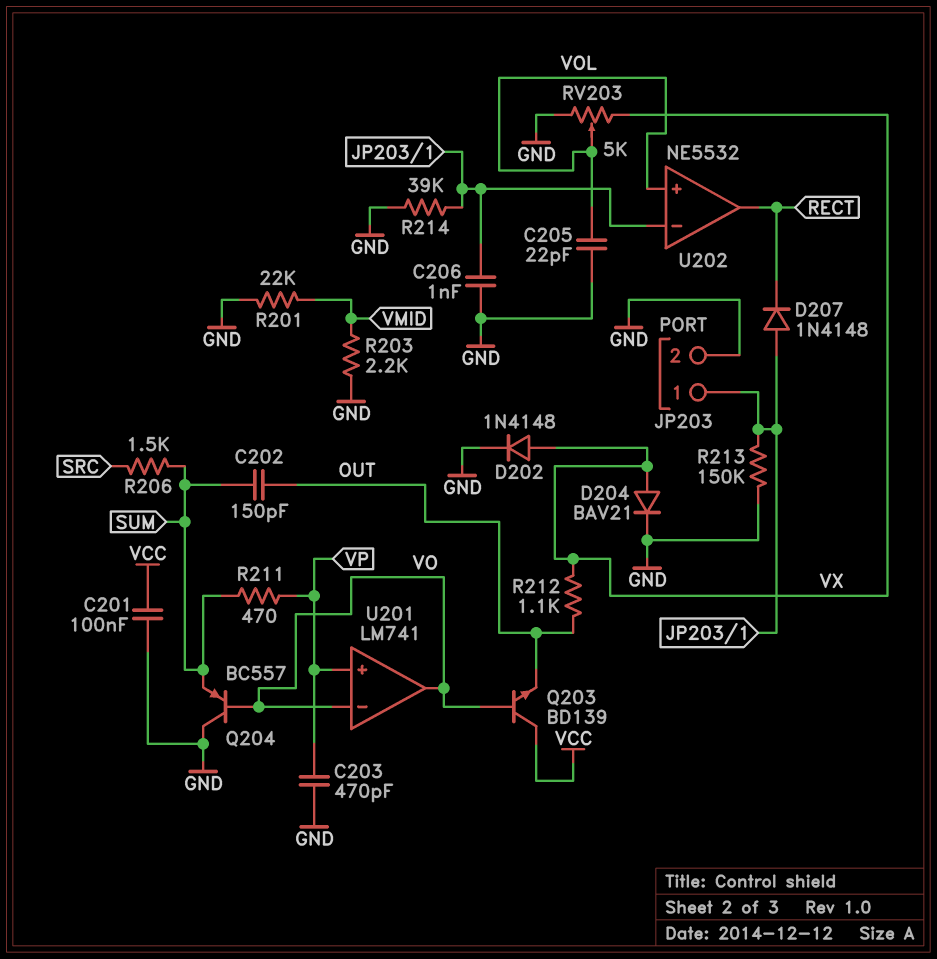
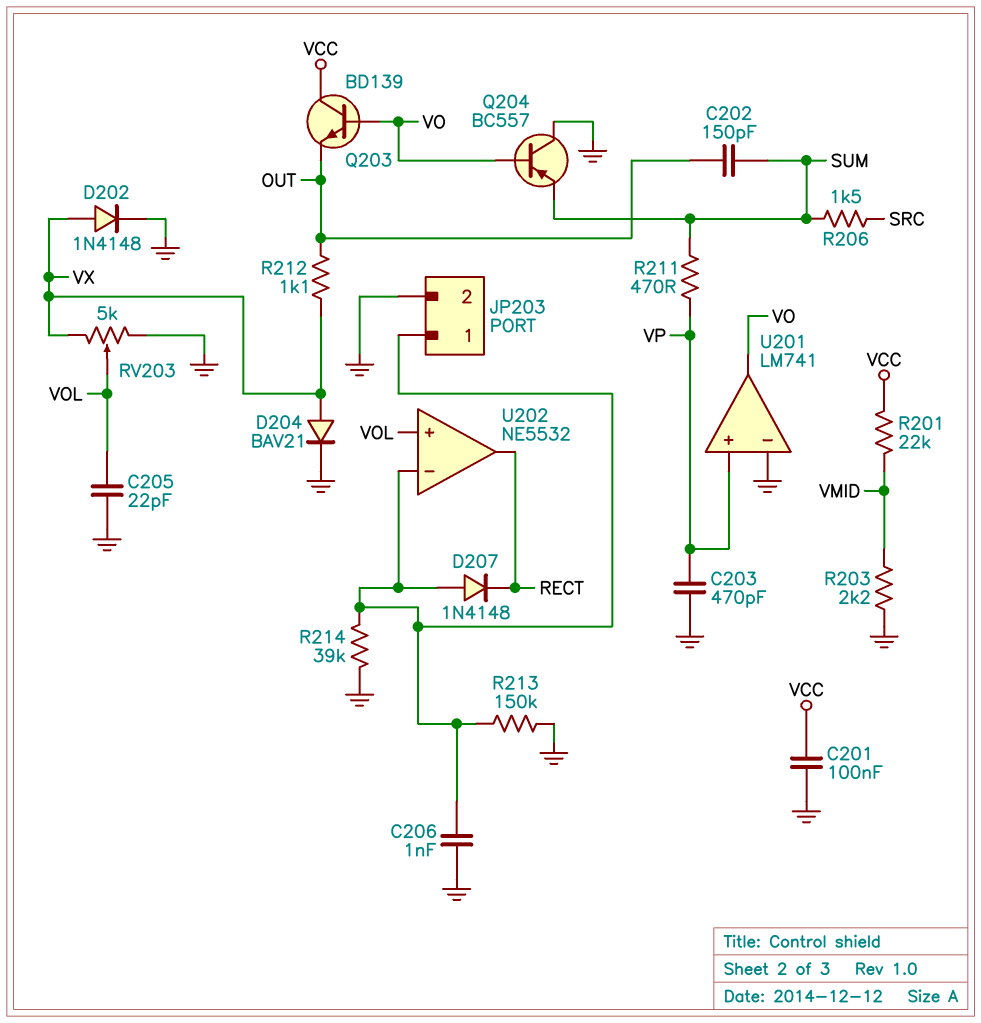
R201: 22k (GND, VMID) -> 22k (VCC, VMID)
U201 pin in-: VO -> GND

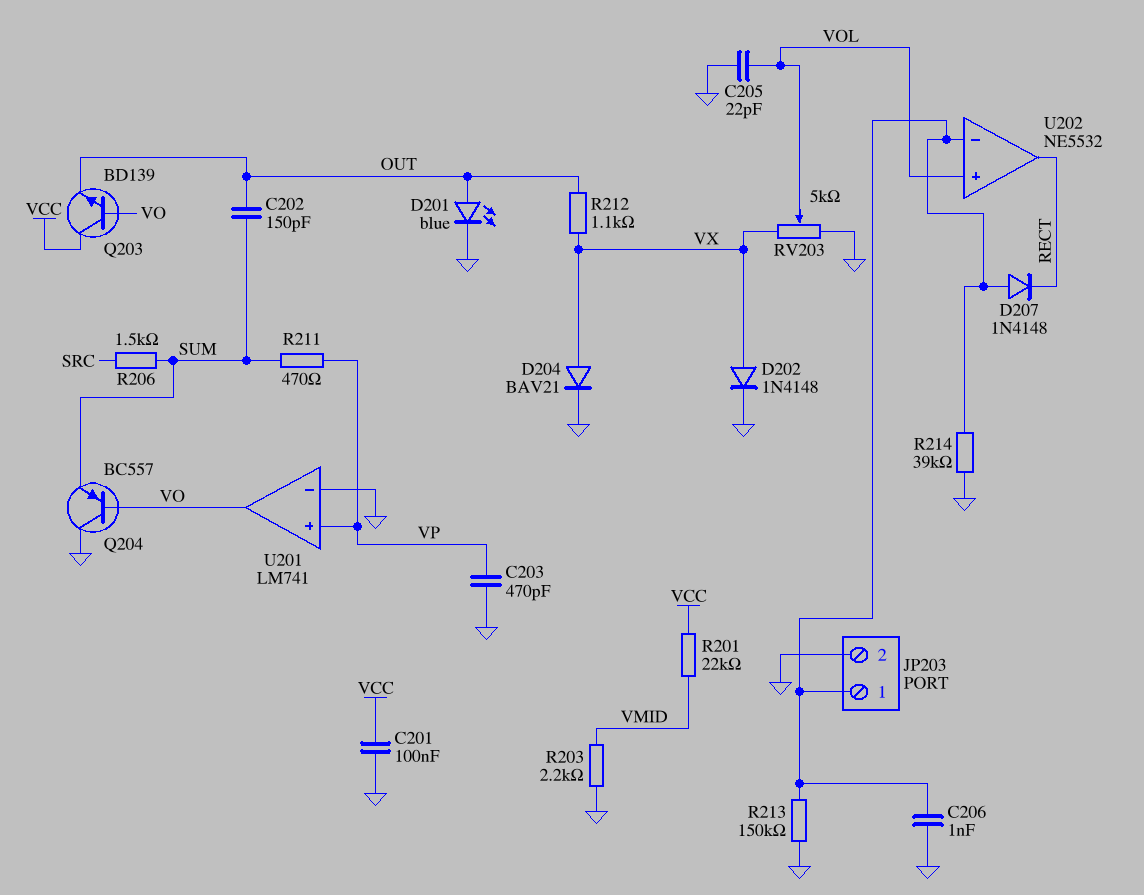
D201: none -> LED blue (A OUT, K GND)

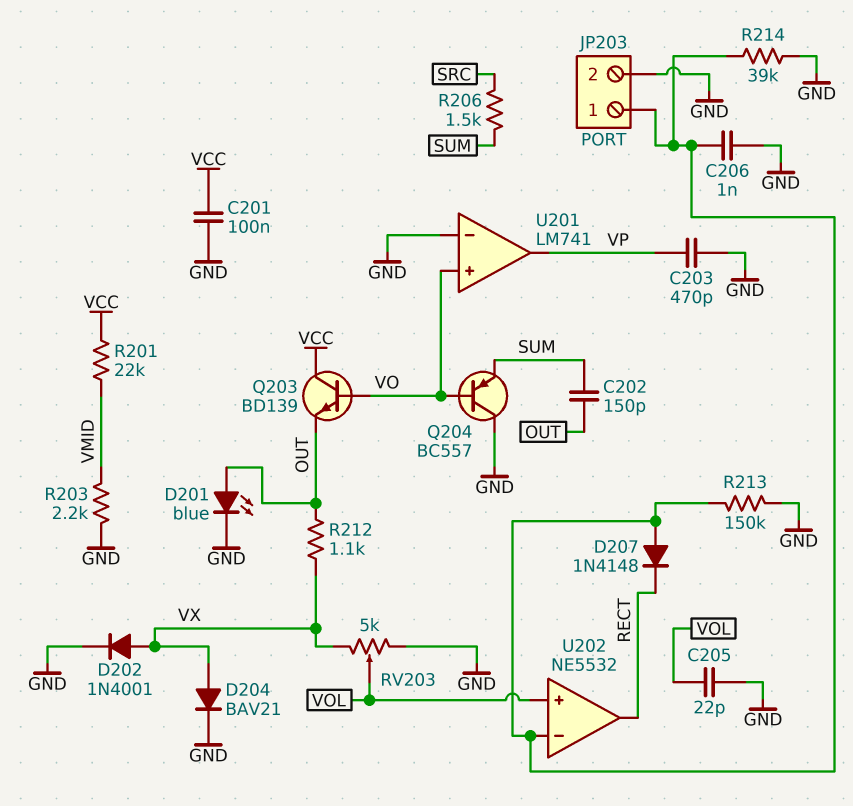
D202: diode 1N4148 (A VX, K GND) -> diode 1N4001 (A VX, K GND)
R211: 470 (SUM, VP) -> none
U201 pin in+: VP -> VO
U201 pin out: VO -> VP

